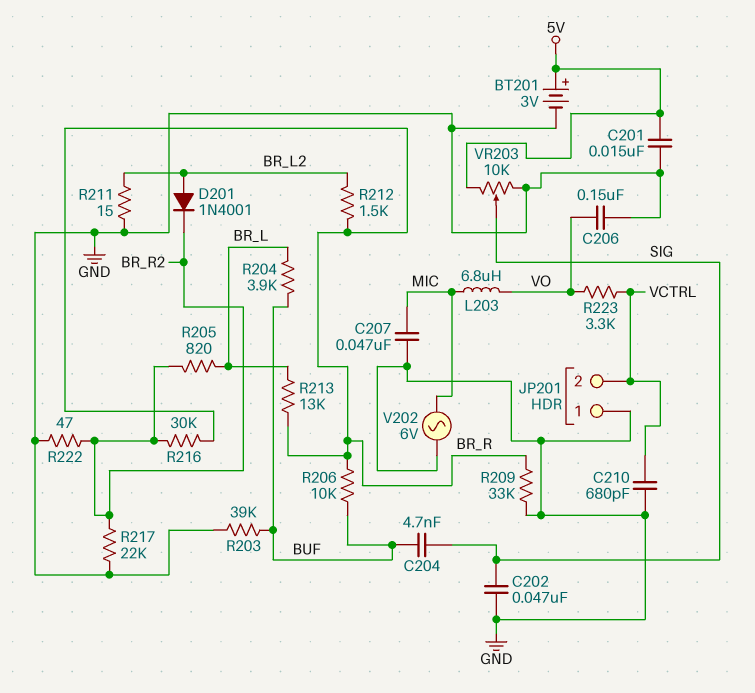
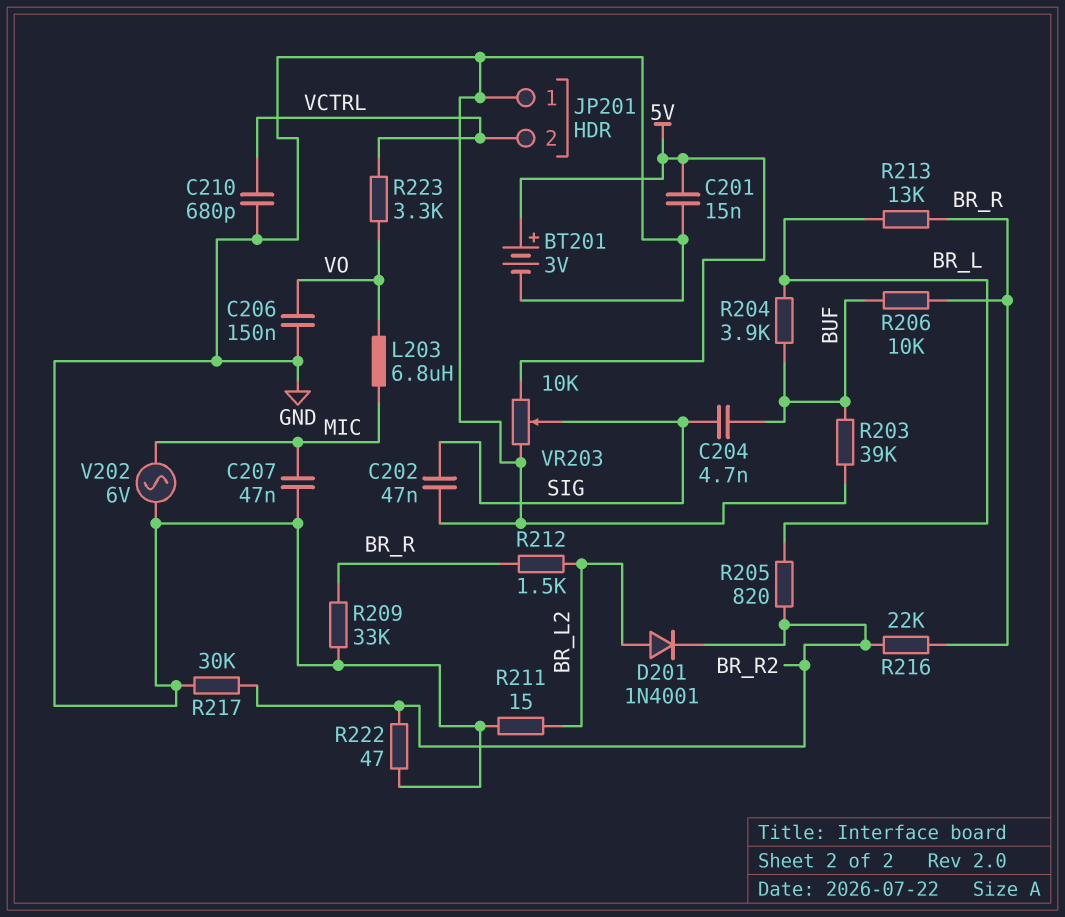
R216: 30k (BR_R, BR_R2) -> 22k (BR_R, BR_R2)
R217: 22k (BR_R2, GND) -> 30k (BR_R2, GND)

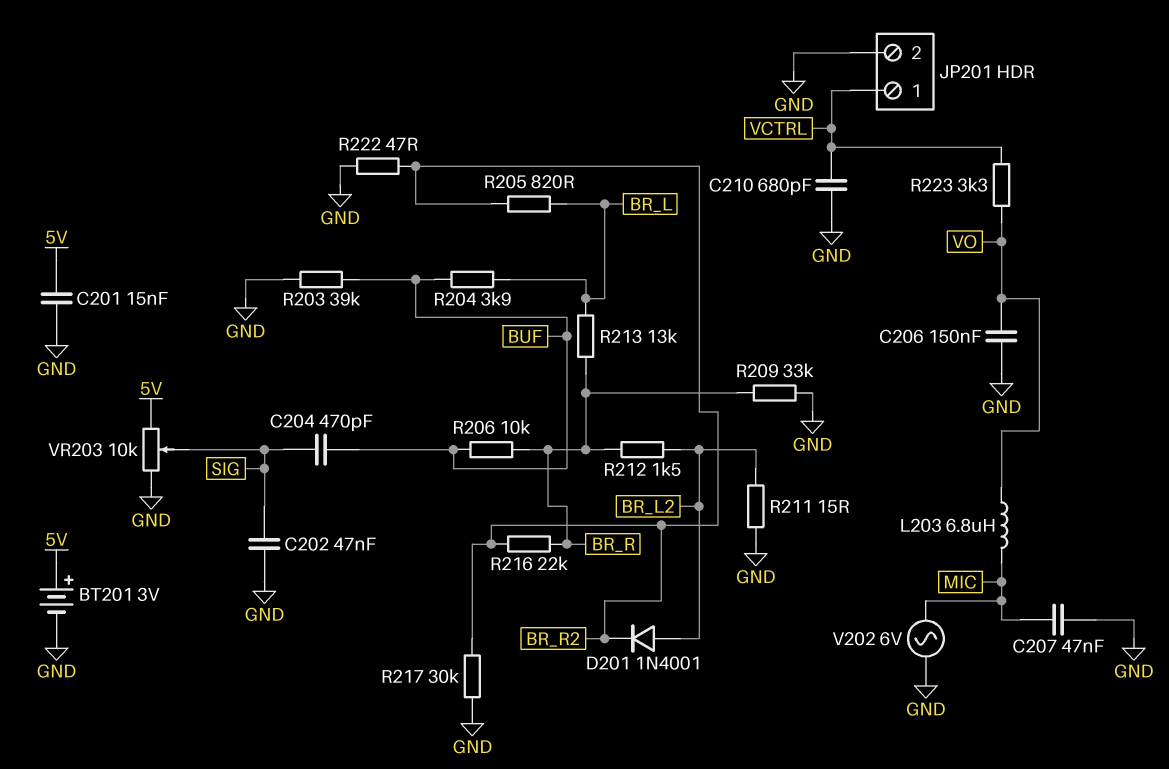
C204: 4.7nF (BUF, SIG) -> 470pF (BUF, SIG)
JP201 pin 1: GND -> VCTRL
JP201 pin 2: VCTRL -> GND

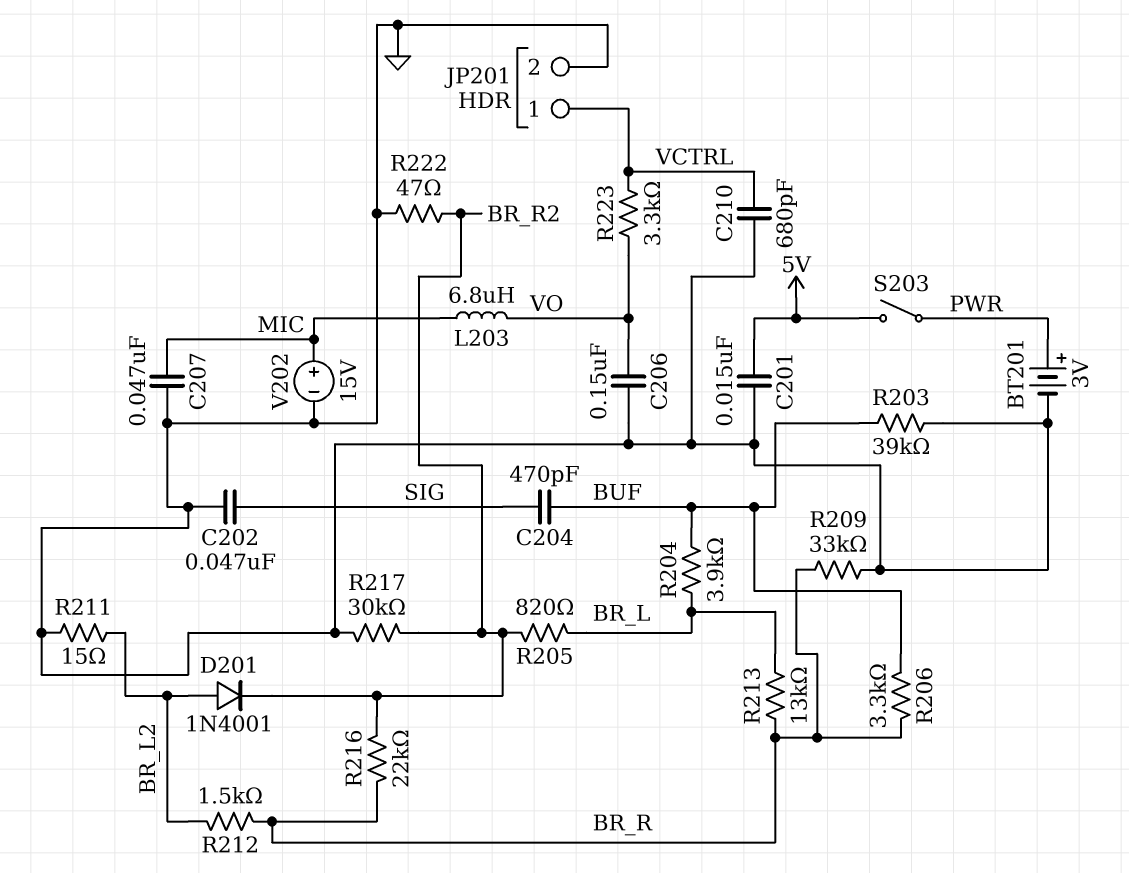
BT201: 3V (plus 5V, minus GND) -> 3V (plus PWR, minus GND)
R206: 10k (BR_R, BUF) -> 3.3k (BR_R, BUF)
S203: none -> switch (5V, PWR)
V202: AC 6V (GND, MIC) -> 15V (plus MIC, minus GND)
VR203: 10k (5V, GND, wiper SIG) -> none

